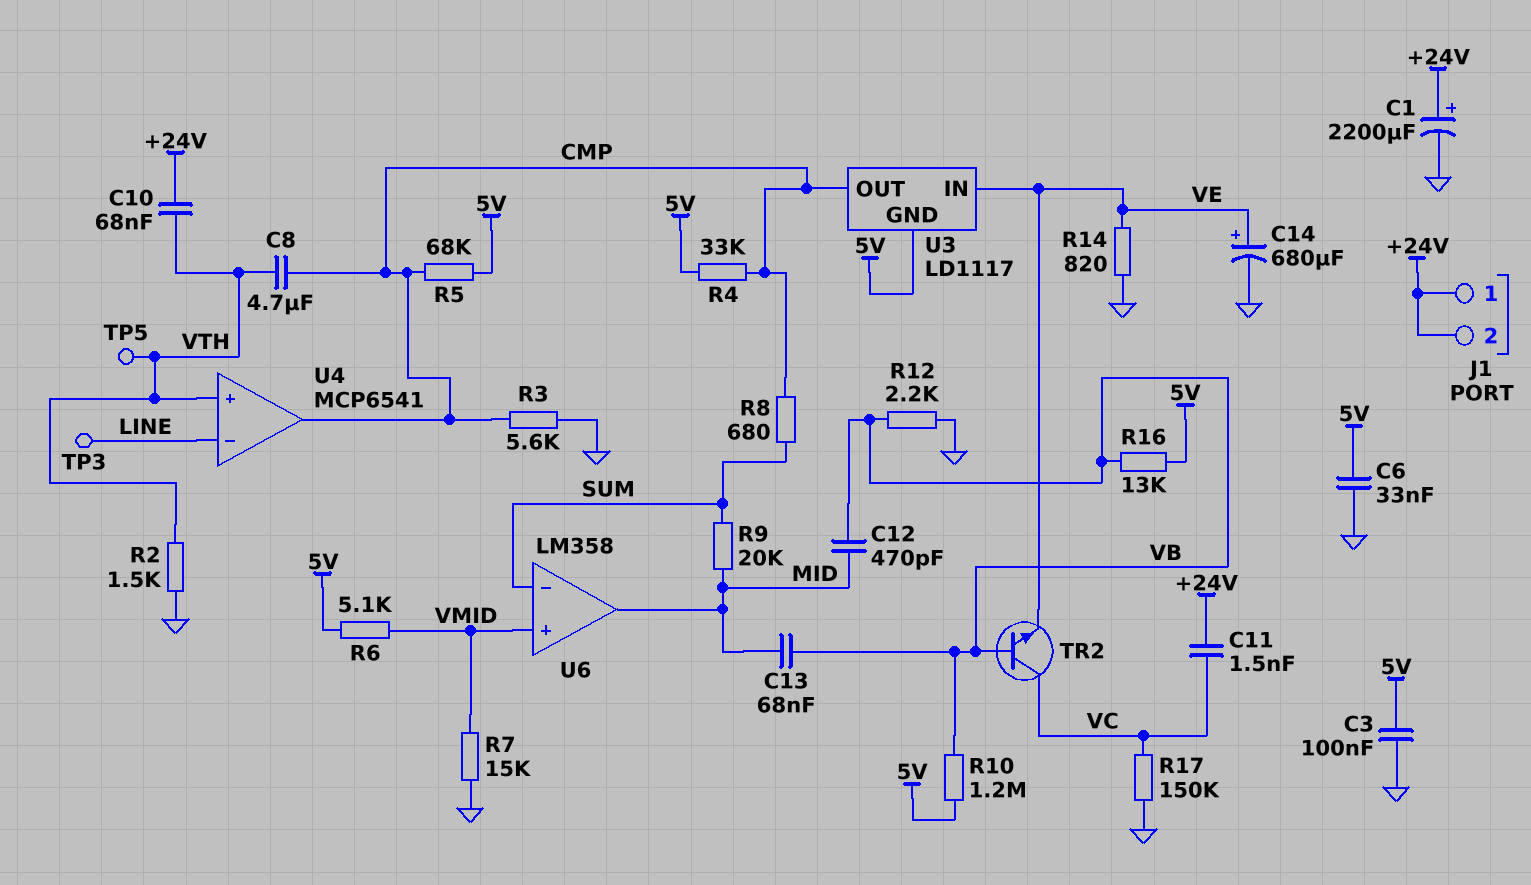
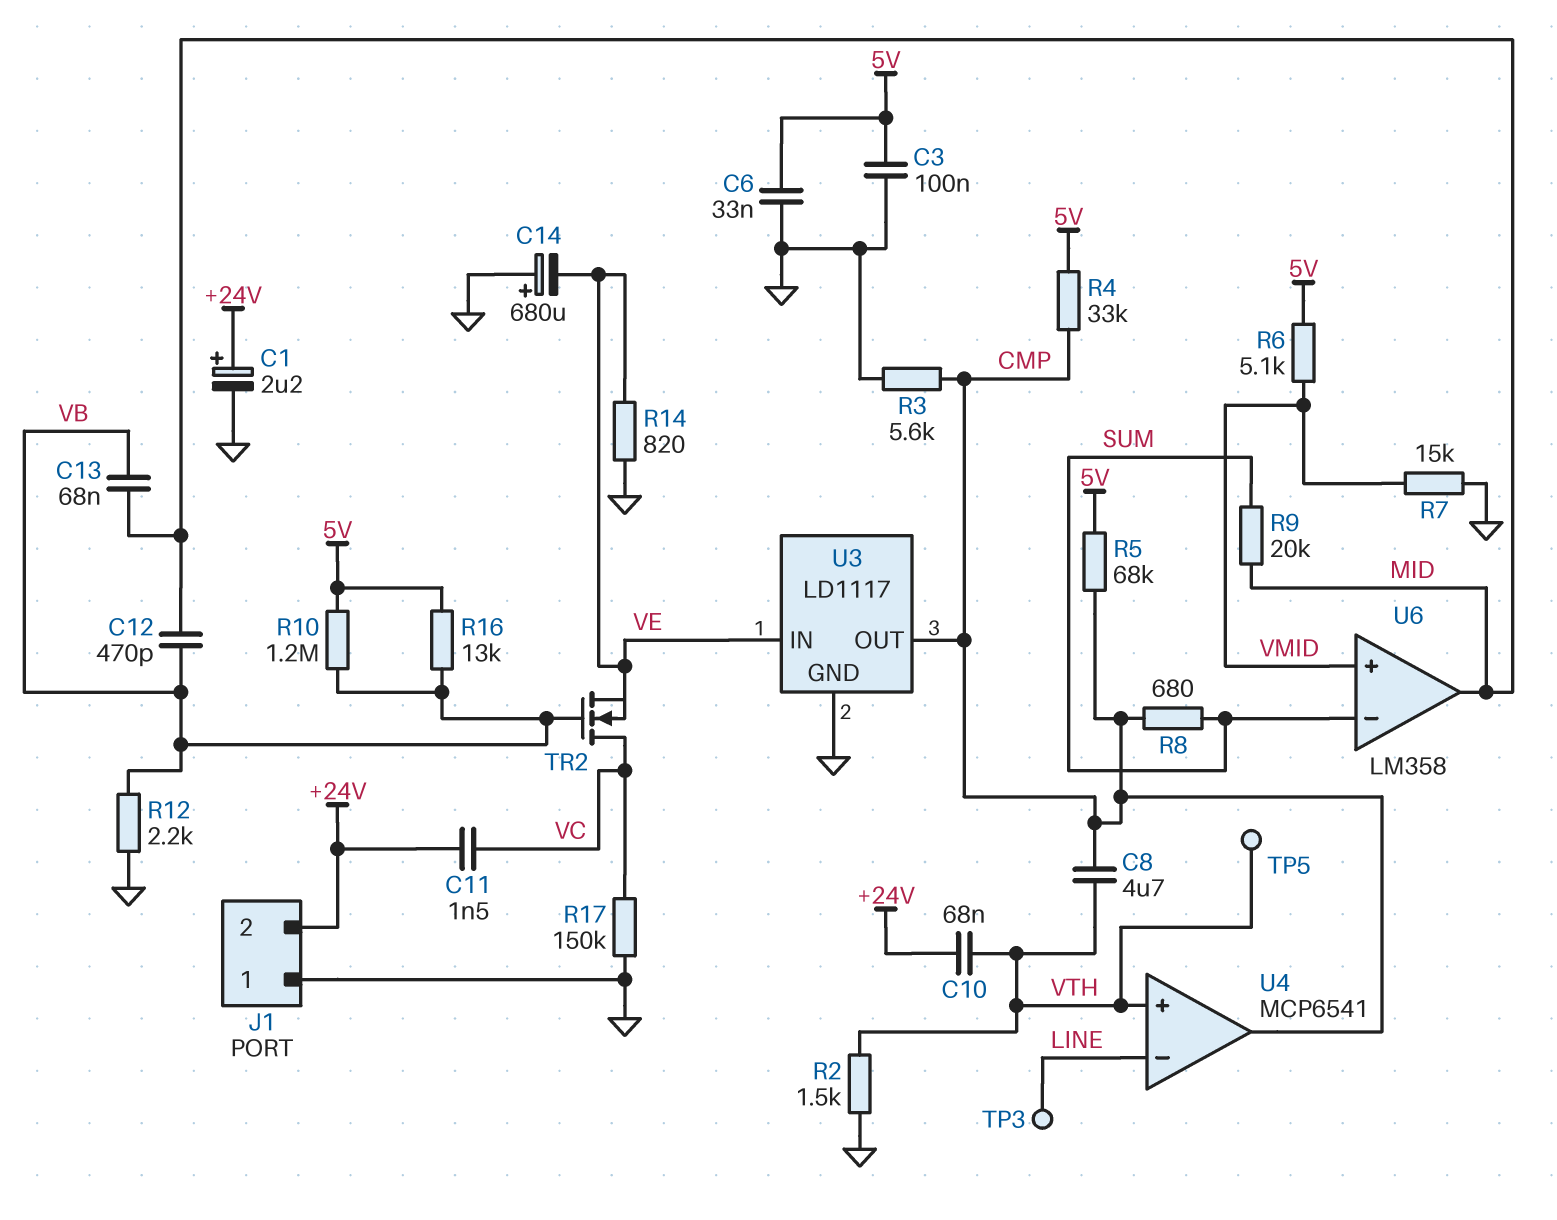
C1: 2200uF (plus +24V, minus GND) -> 2.2uF (plus +24V, minus GND)
C14: 680uF (plus VE, minus GND) -> 680uF (plus GND, minus VE)
J1 pin 1: +24V -> GND
TR2: NPN (B VB, C VC, E VE) -> NMOS (G VB, D VC, S VE)
U3 pin GND: 5V -> GND

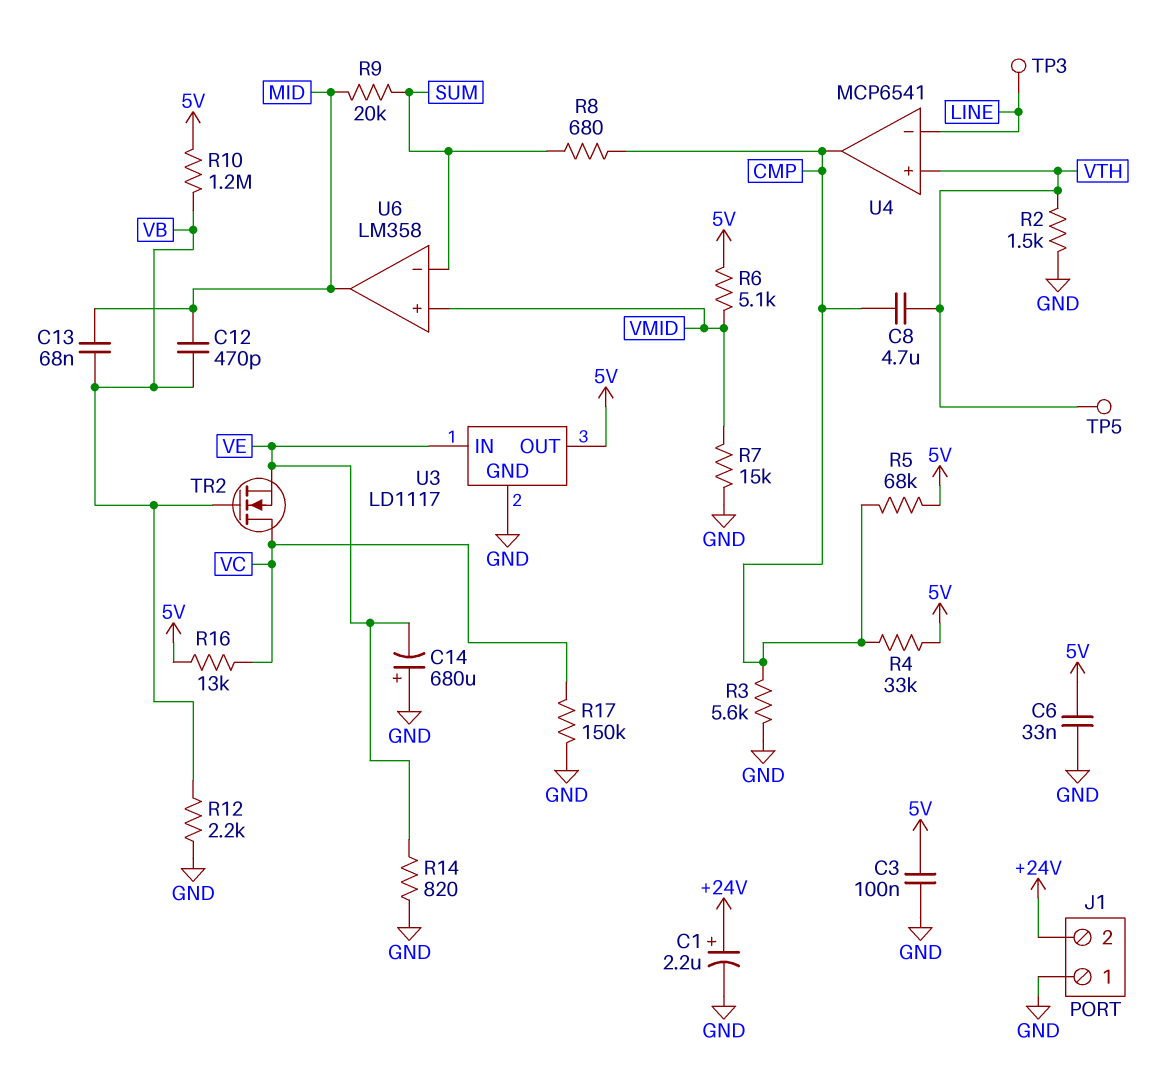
C10: 68nF (+24V, VTH) -> none
C11: 1.5nF (+24V, VC) -> none
R16: 13k (5V, VB) -> 13k (5V, VC)
U3 pin OUT: CMP -> 5V

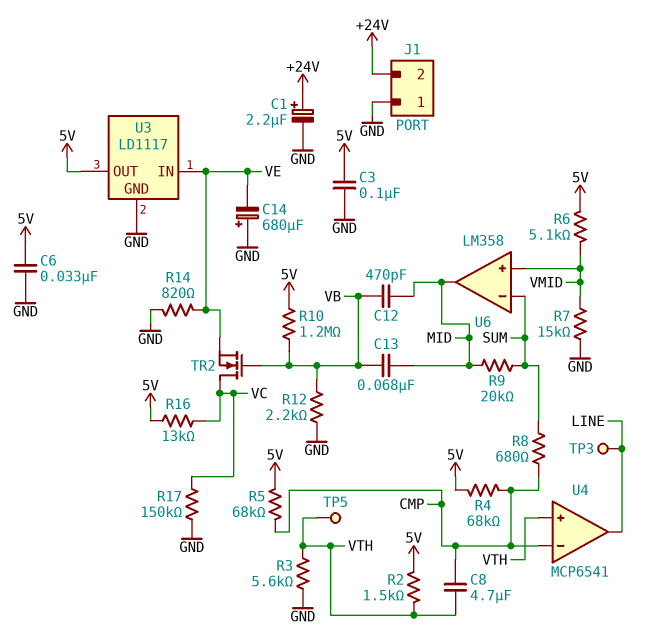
R2: 1.5k (GND, VTH) -> 1.5k (5V, VTH)
R3: 5.6k (CMP, GND) -> 5.6k (GND, VTH)
R4: 33k (5V, CMP) -> 68k (5V, CMP)
U4 pin in-: LINE -> CMP
U4 pin out: CMP -> LINE

